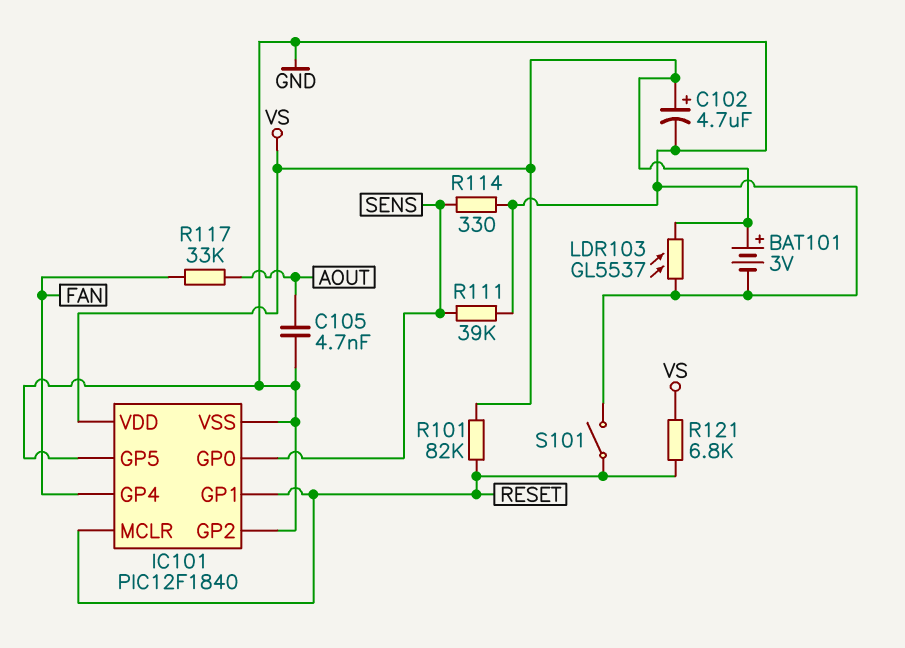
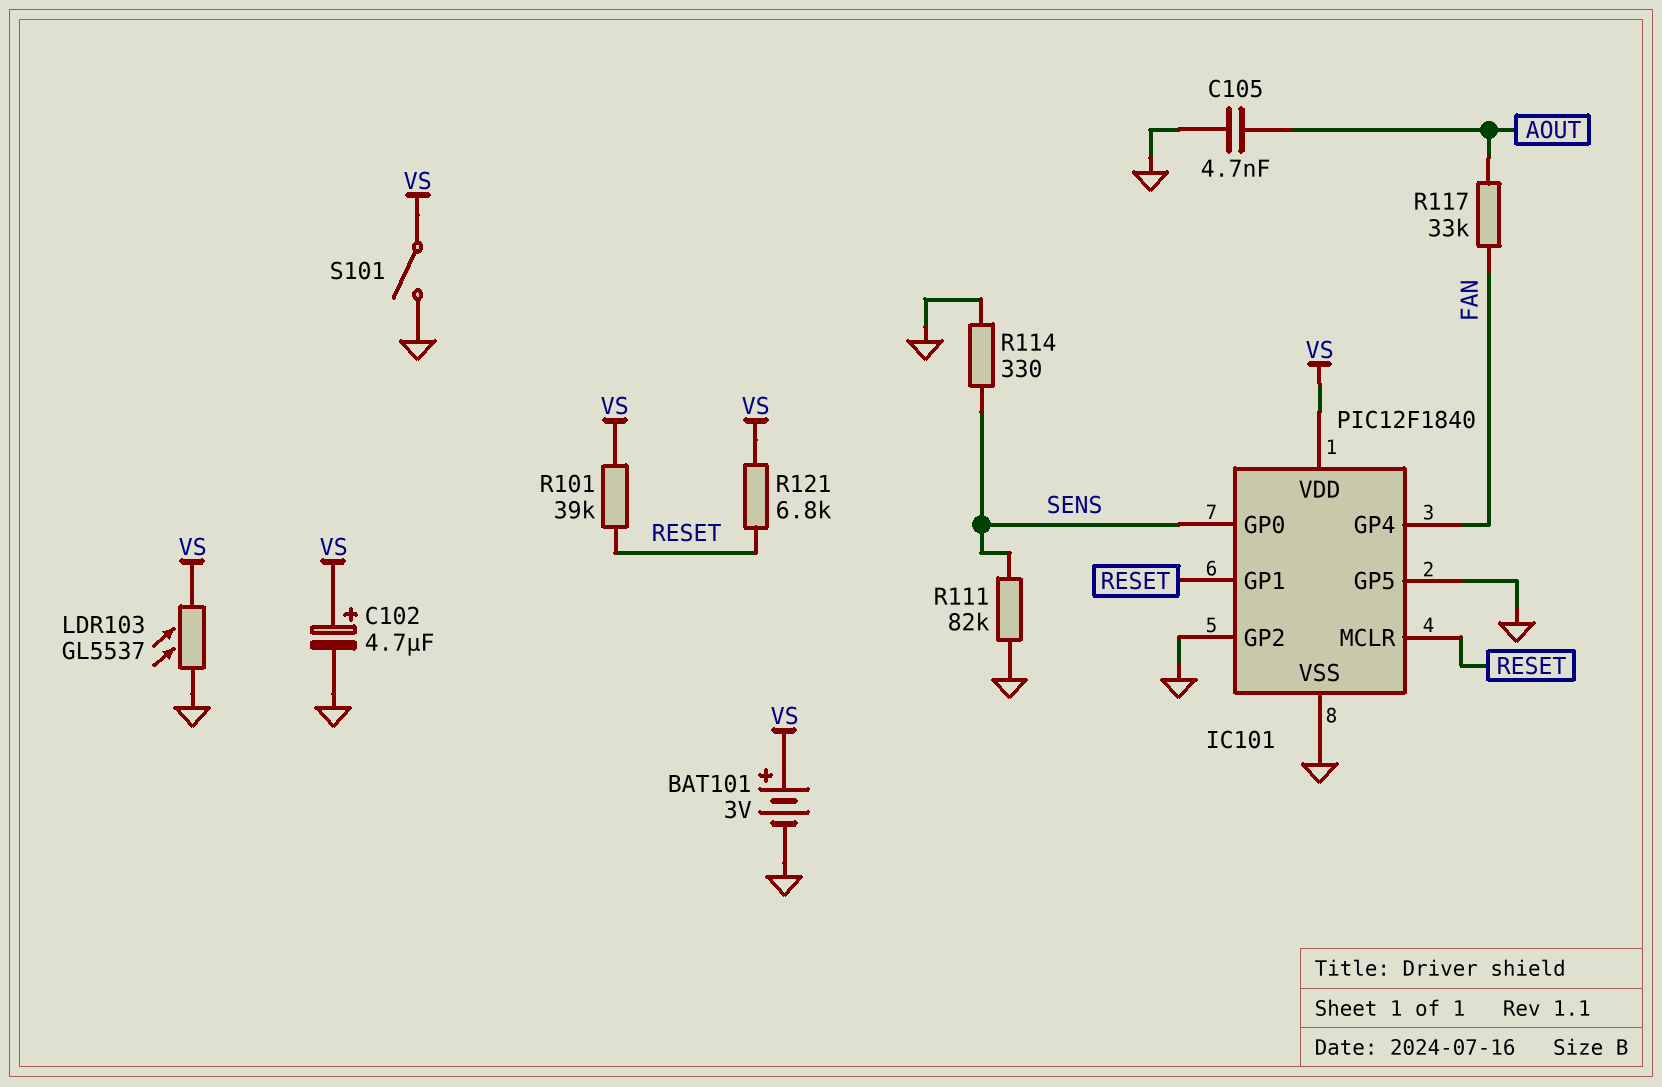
R101: 82k (RESET, VS) -> 39k (RESET, VS)
R111: 39k (GND, SENS) -> 82k (GND, SENS)
S101: switch (GND, RESET) -> switch (GND, VS)

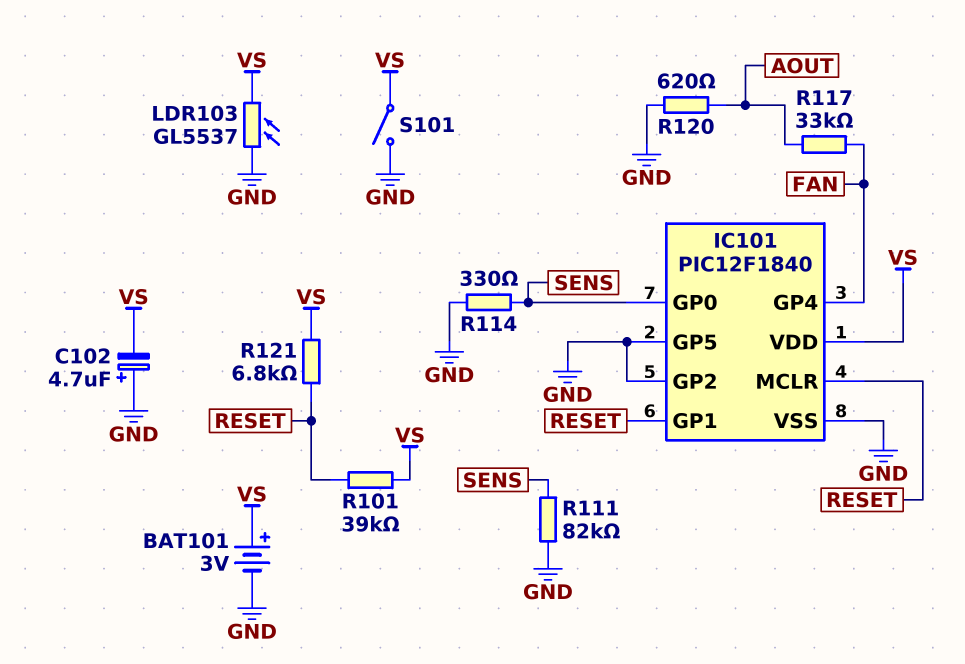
C102: 4.7uF (plus VS, minus GND) -> 4.7uF (plus GND, minus VS)
C105: 4.7nF (AOUT, GND) -> none
R120: none -> 620 (AOUT, GND)

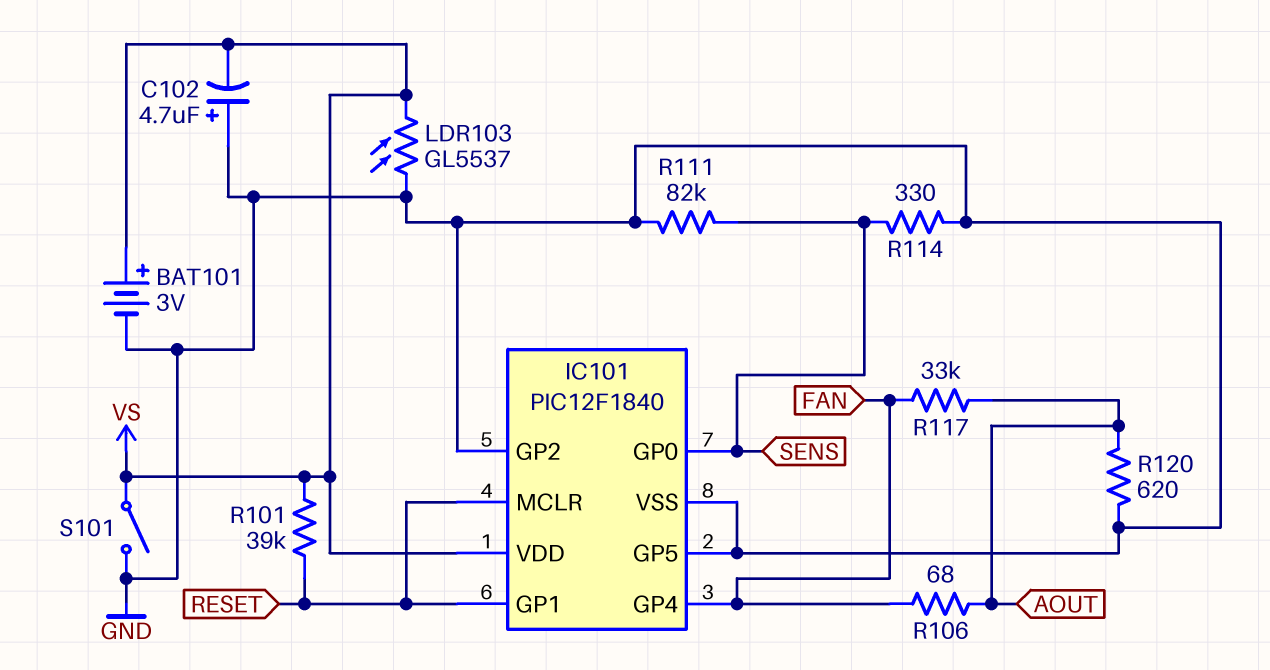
R106: none -> 68 (AOUT, FAN)
R121: 6.8k (RESET, VS) -> none

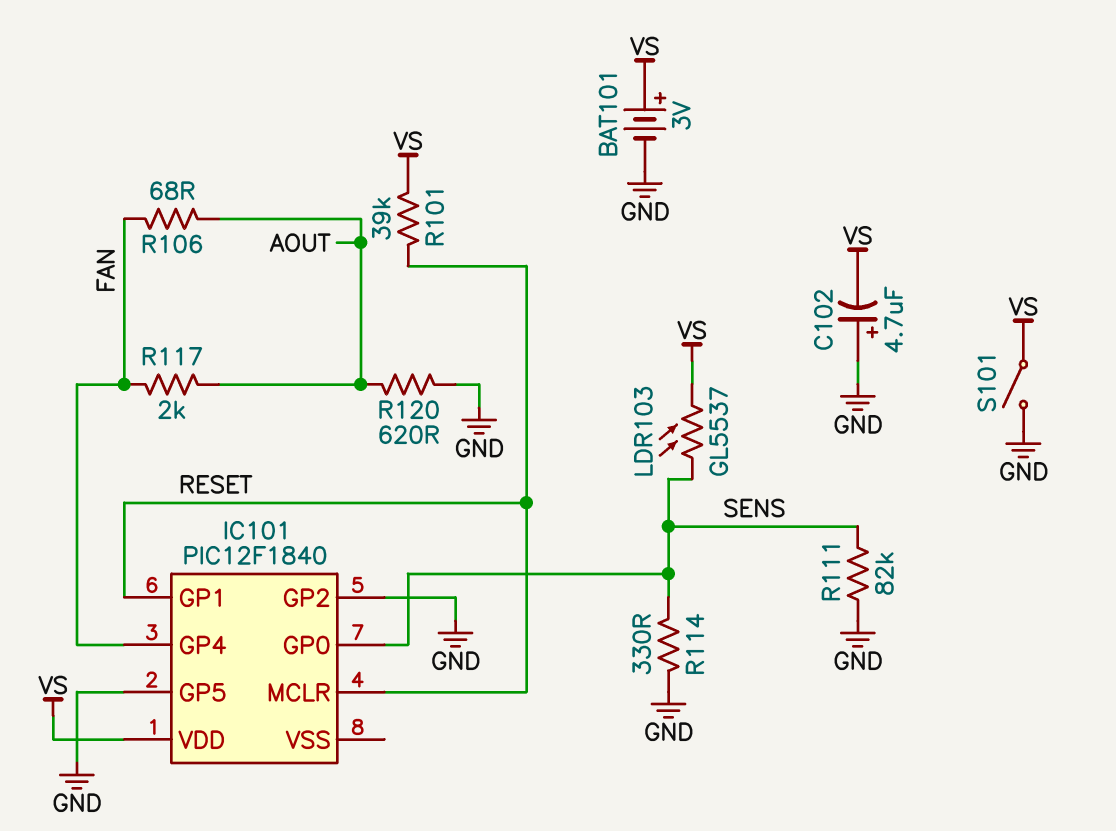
IC101 pin VSS: GND -> none
LDR103: GL5537 (GND, VS) -> GL5537 (SENS, VS)
R117: 33k (AOUT, FAN) -> 2k (AOUT, FAN)

